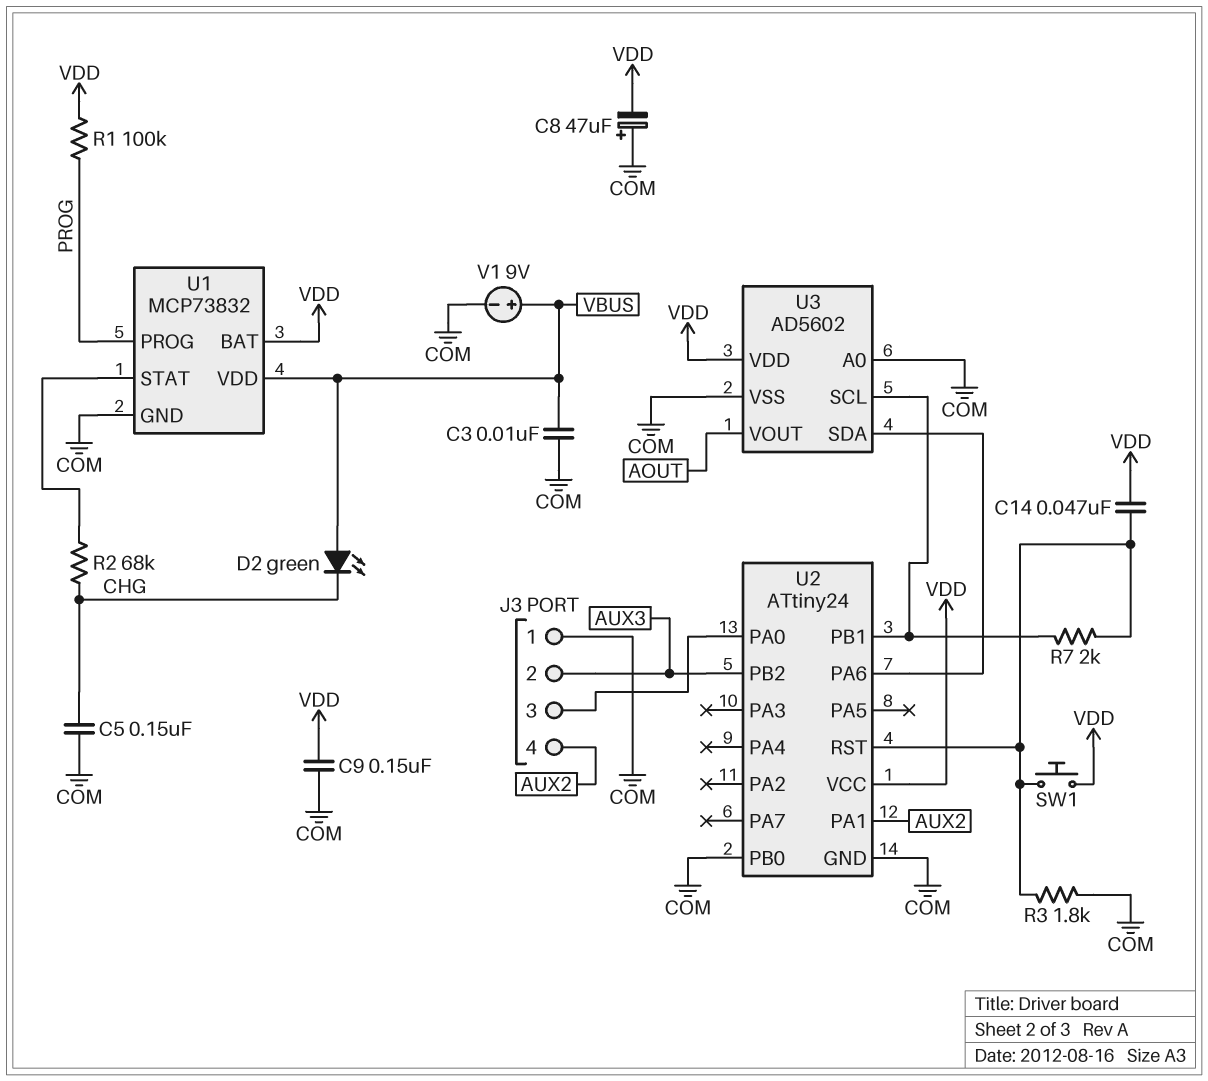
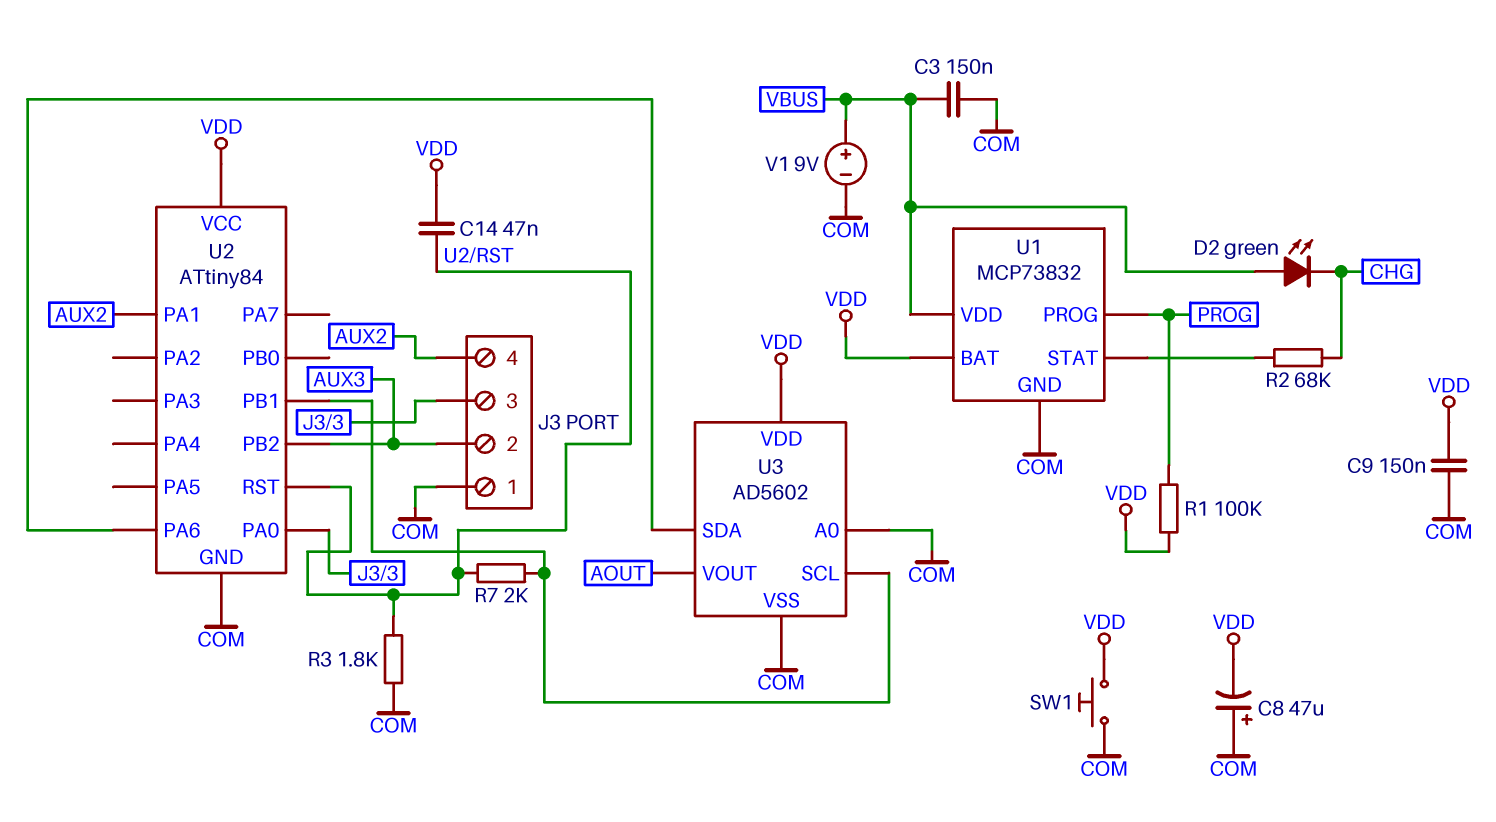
C3: 10nF (COM, VBUS) -> 150nF (COM, VBUS)
C5: 150nF (CHG, COM) -> none
SW1: button (U2/RST, VDD) -> button (COM, VDD)
U2: ATtiny24 -> ATtiny84
U2 pin PB0: COM -> none

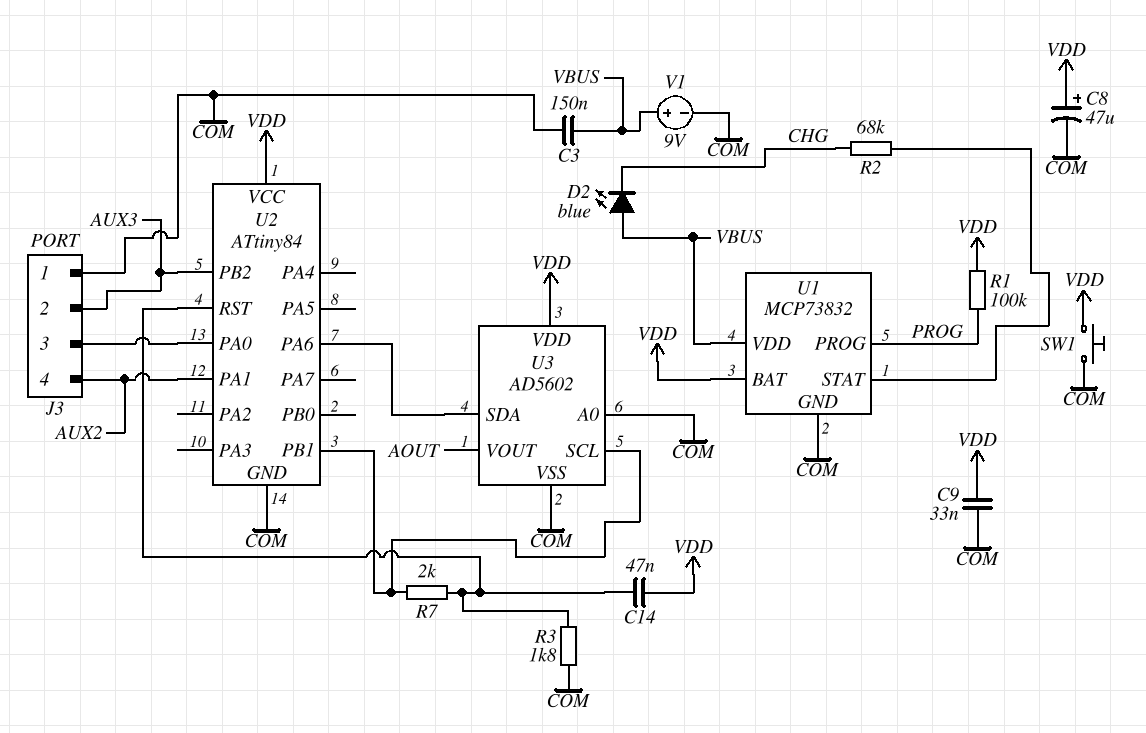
C8: 47uF (plus COM, minus VDD) -> 47uF (plus VDD, minus COM)
C9: 150nF (COM, VDD) -> 33nF (COM, VDD)
D2: LED green (A VBUS, K CHG) -> LED blue (A VBUS, K CHG)

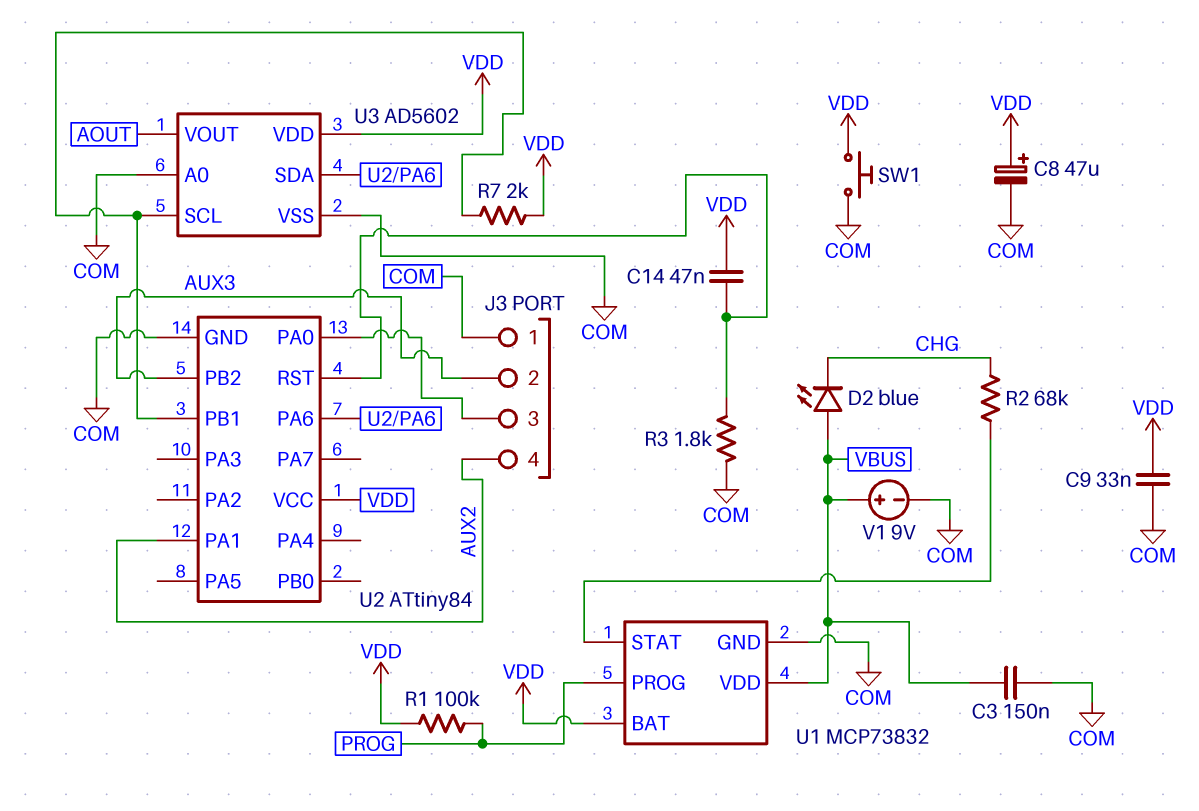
R7: 2k (U2/PB1, U2/RST) -> 2k (U2/PB1, VDD)

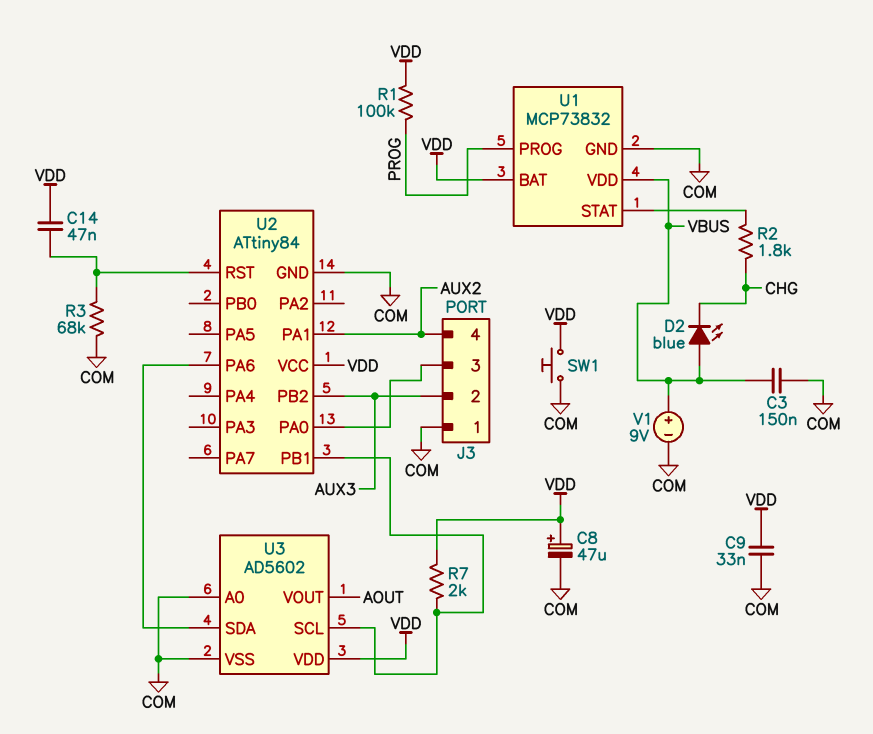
R2: 68k (CHG, U1/STAT) -> 1.8k (CHG, U1/STAT)
R3: 1.8k (COM, U2/RST) -> 68k (COM, U2/RST)

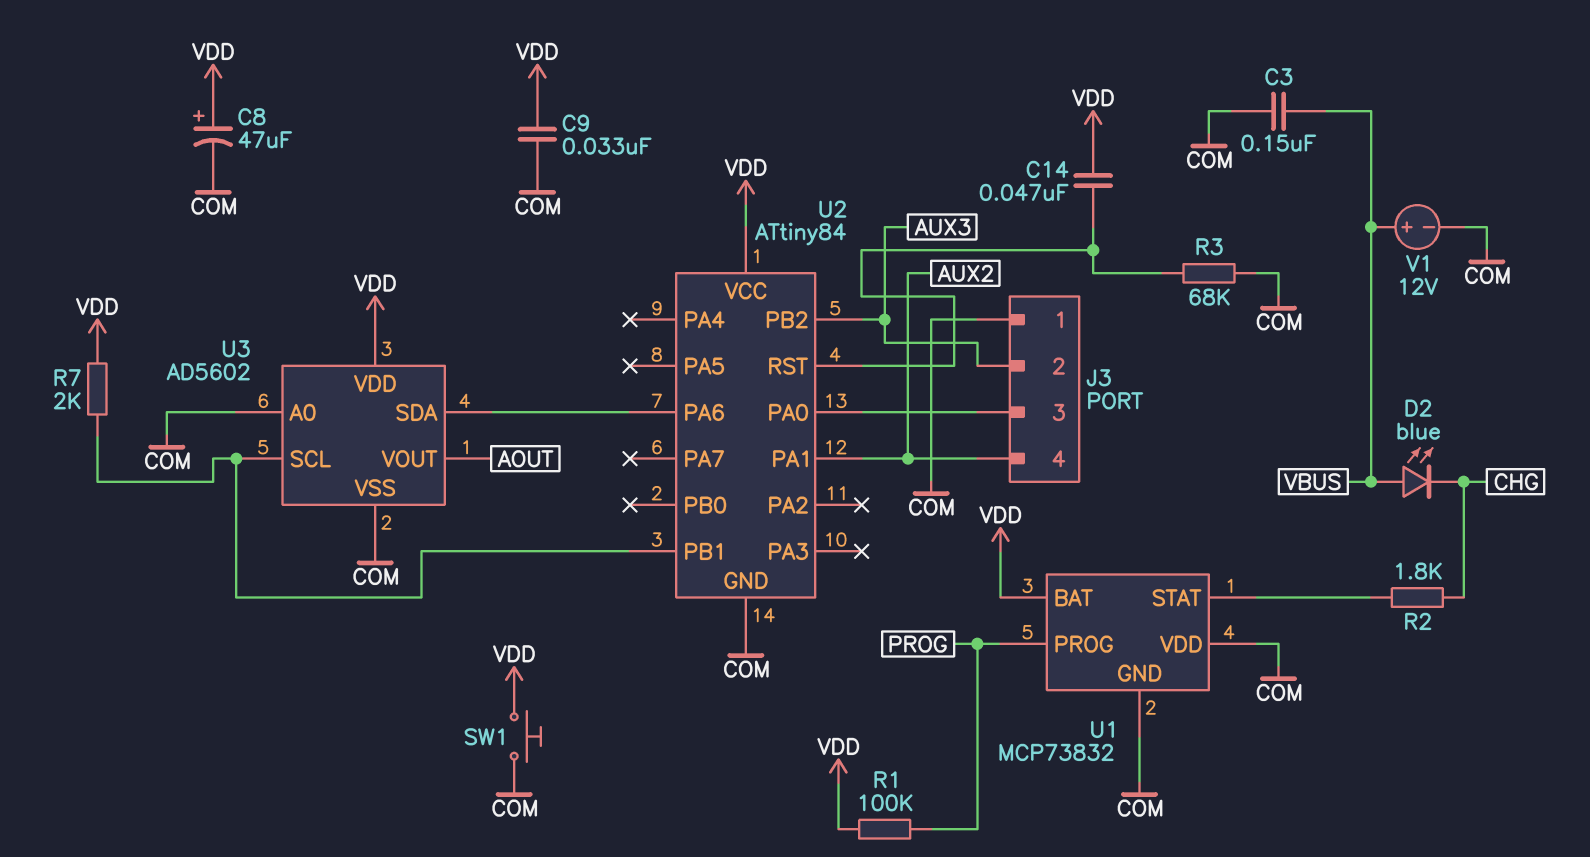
U1 pin VDD: VBUS -> COM
V1: 9V (plus VBUS, minus COM) -> 12V (plus VBUS, minus COM)

